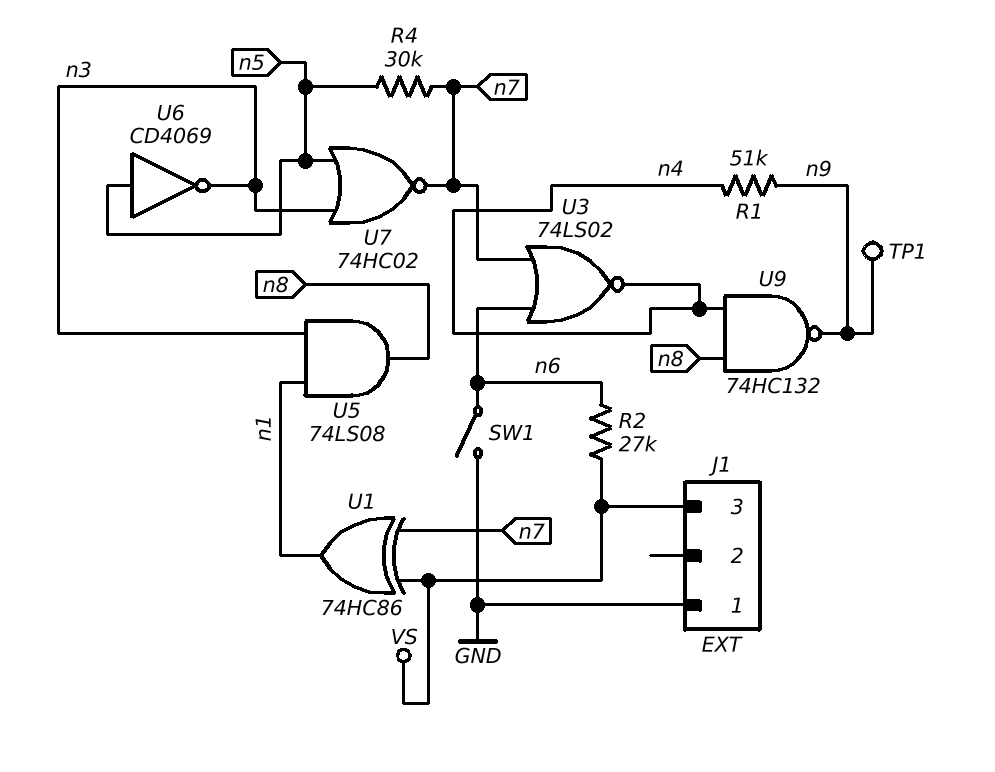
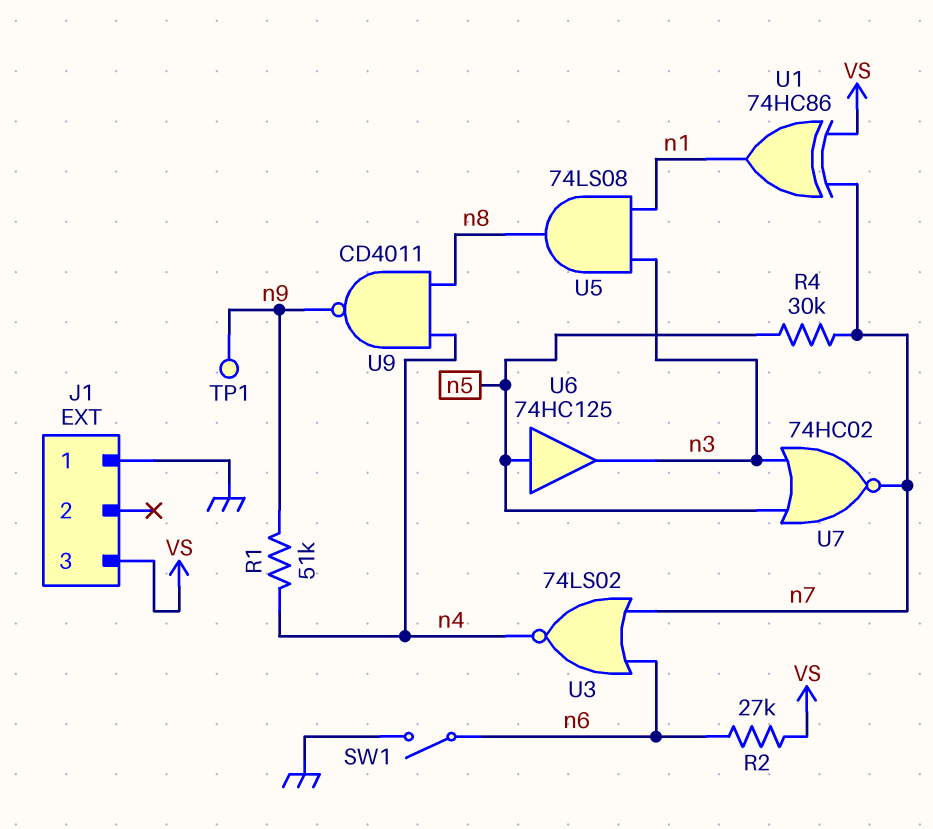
U6: NOT CD4069 (in n5, out n3) -> buffer 74HC125 (in n5, out n3)
U9: NAND 74HC132 (in n4, in n8, out n9) -> NAND CD4011 (in n4, in n8, out n9)

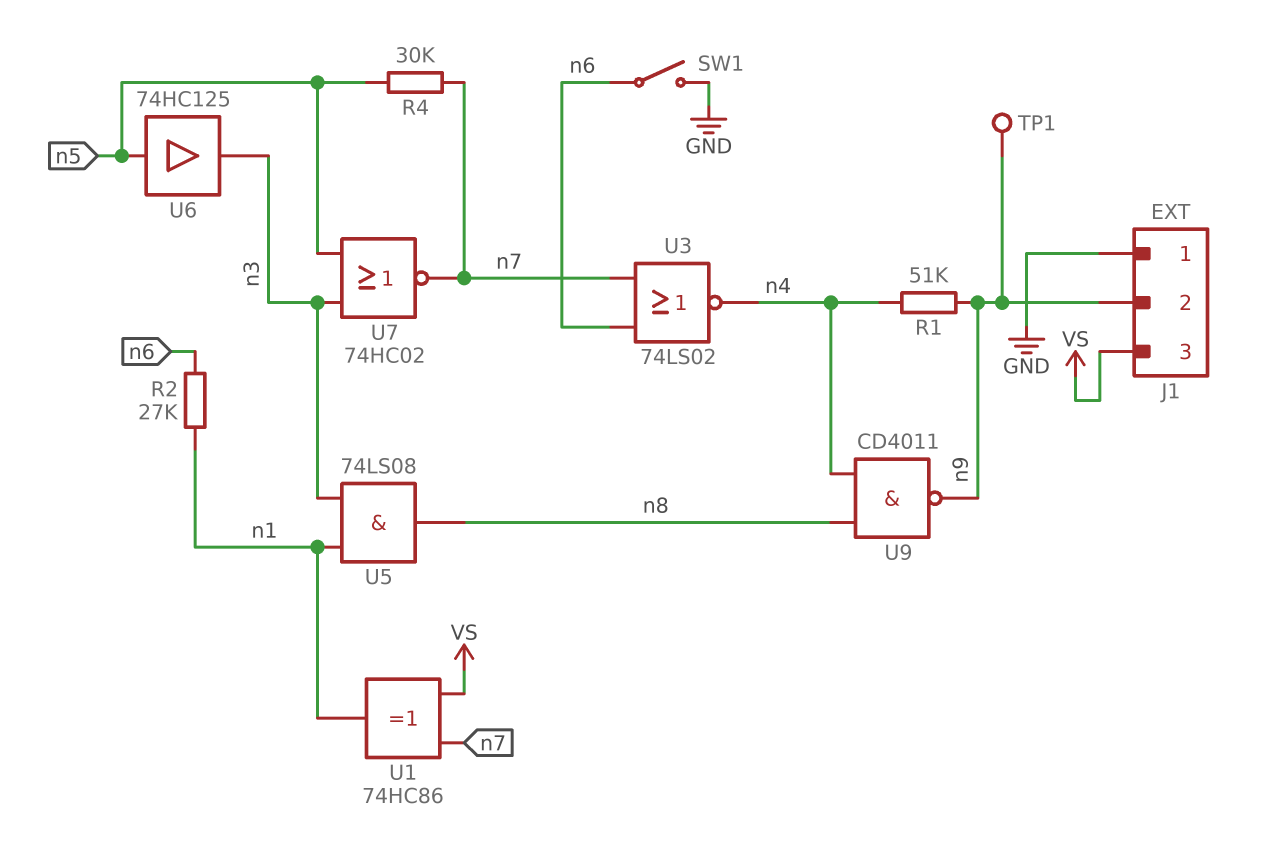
J1 pin 2: none -> n9
R2: 27k (VS, n6) -> 27k (n1, n6)

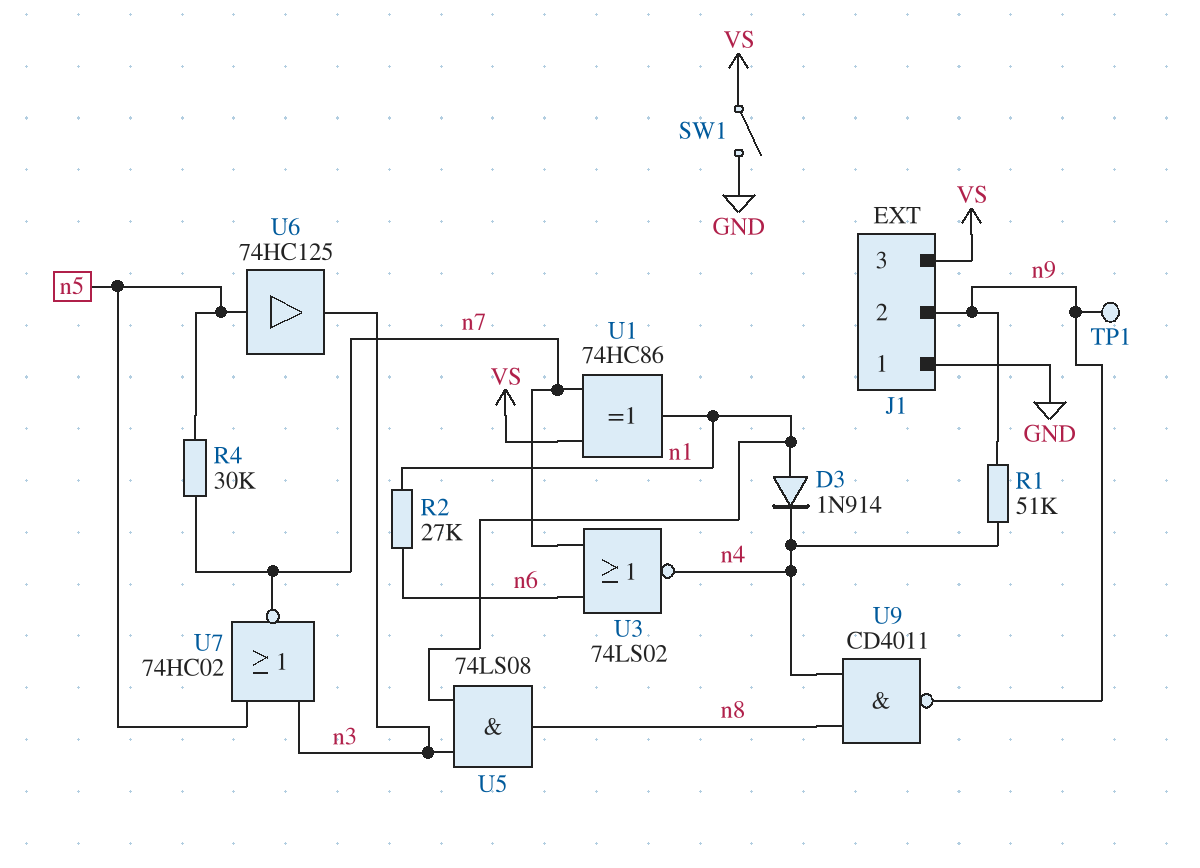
D3: none -> diode 1N914 (A n1, K n4)
SW1: switch (GND, n6) -> switch (GND, VS)

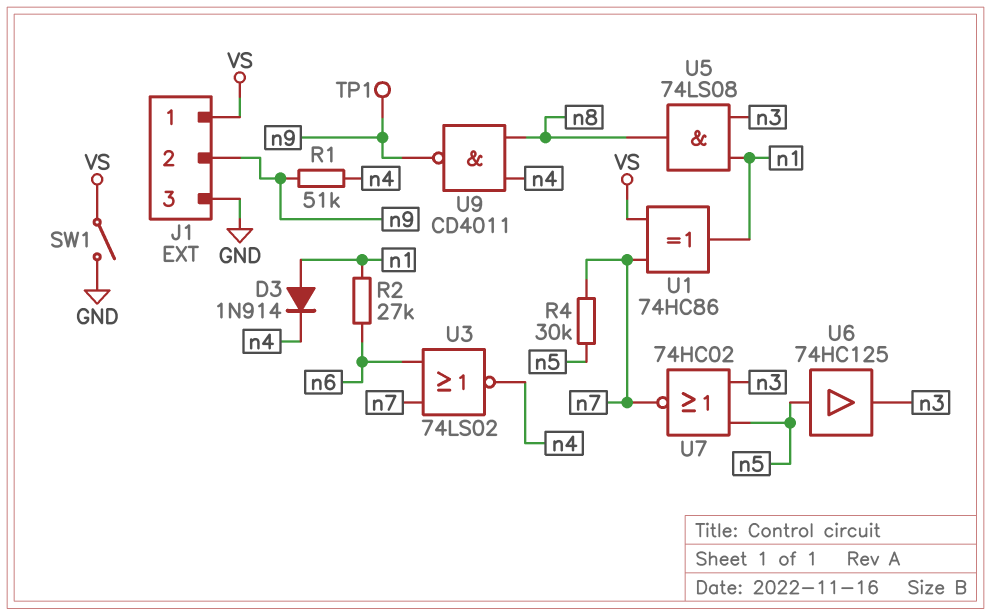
J1 pin 1: GND -> VS
J1 pin 3: VS -> GND

